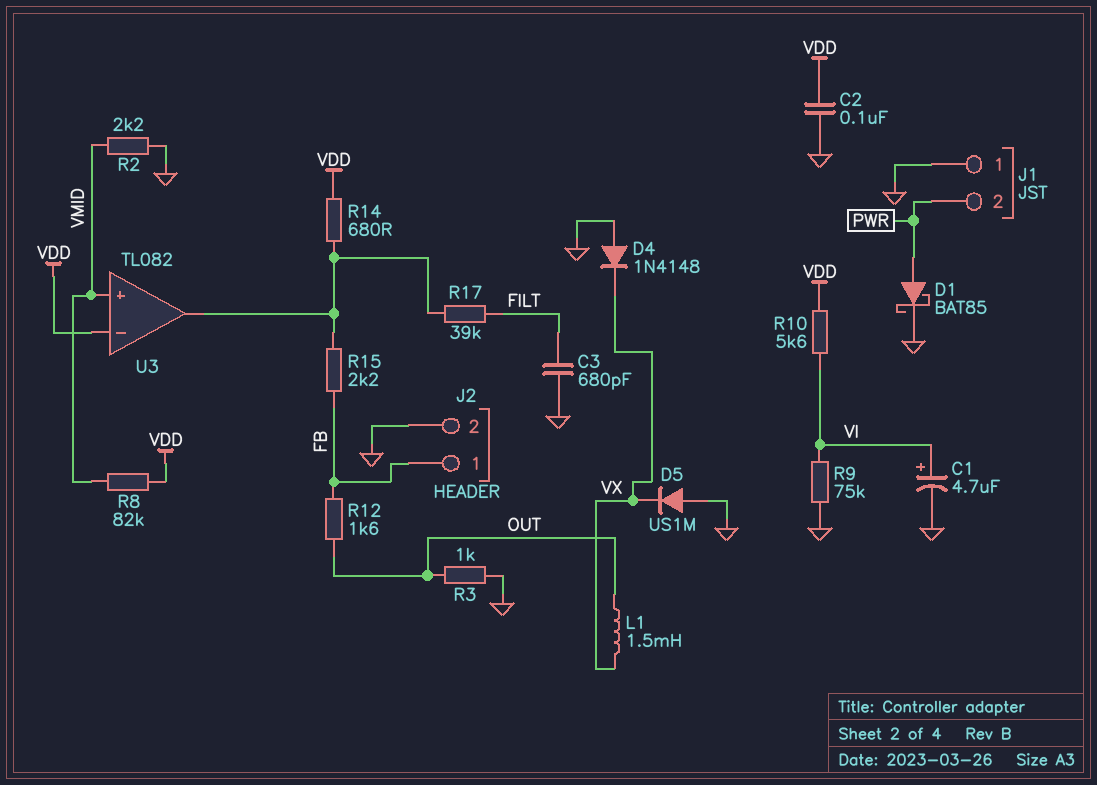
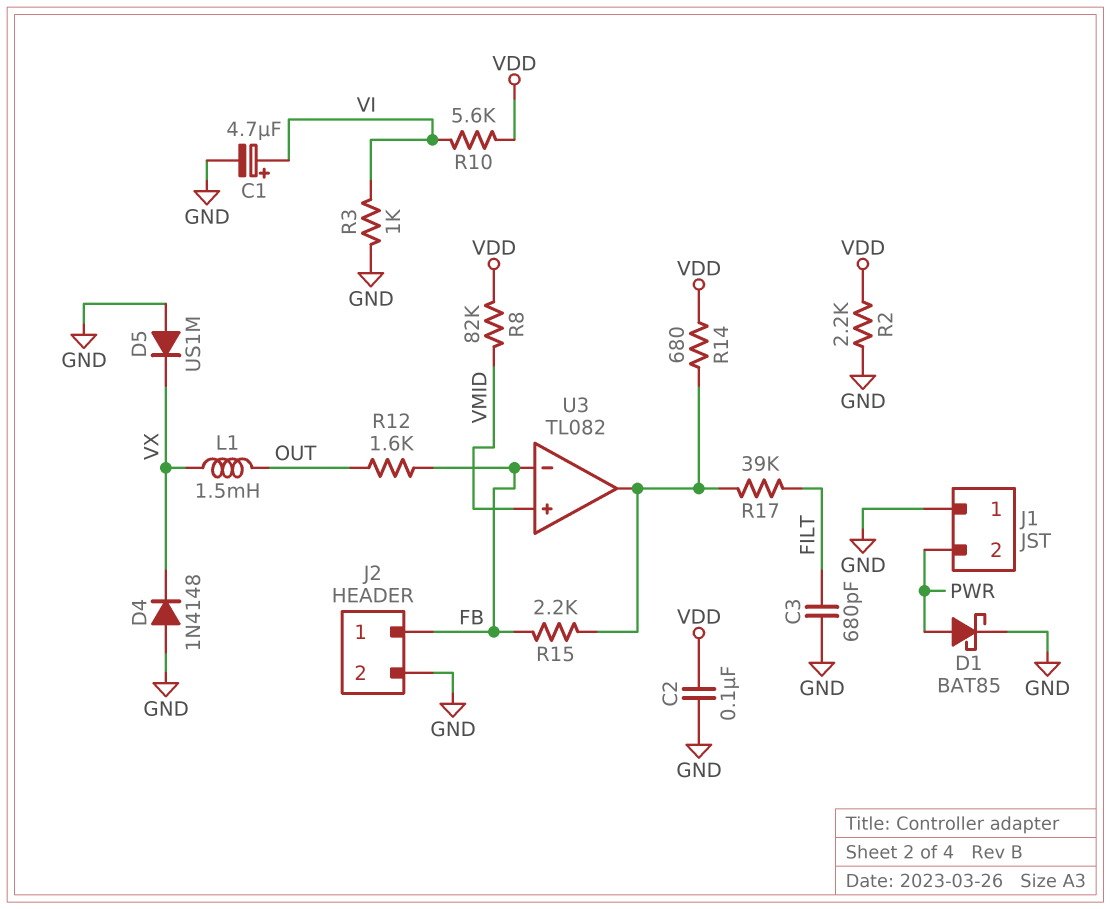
R2: 2.2k (GND, VMID) -> 2.2k (GND, VDD)
R3: 1k (GND, OUT) -> 1k (GND, VI)
R9: 75k (GND, VI) -> none
U3 pin in-: VDD -> FB

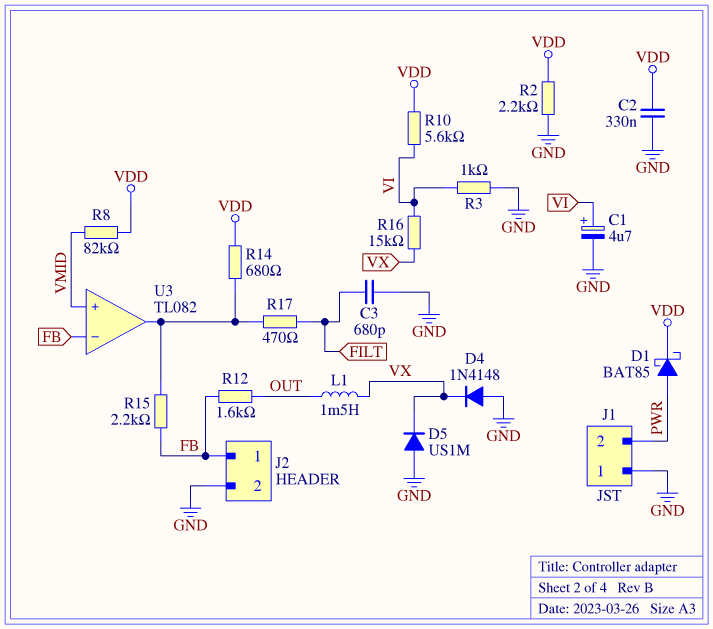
C2: 100nF (GND, VDD) -> 330nF (GND, VDD)
D1: schottky BAT85 (A PWR, K GND) -> schottky BAT85 (A PWR, K VDD)
R16: none -> 15k (VI, VX)
R17: 39k (FILT, U3/out) -> 470 (FILT, U3/out)

